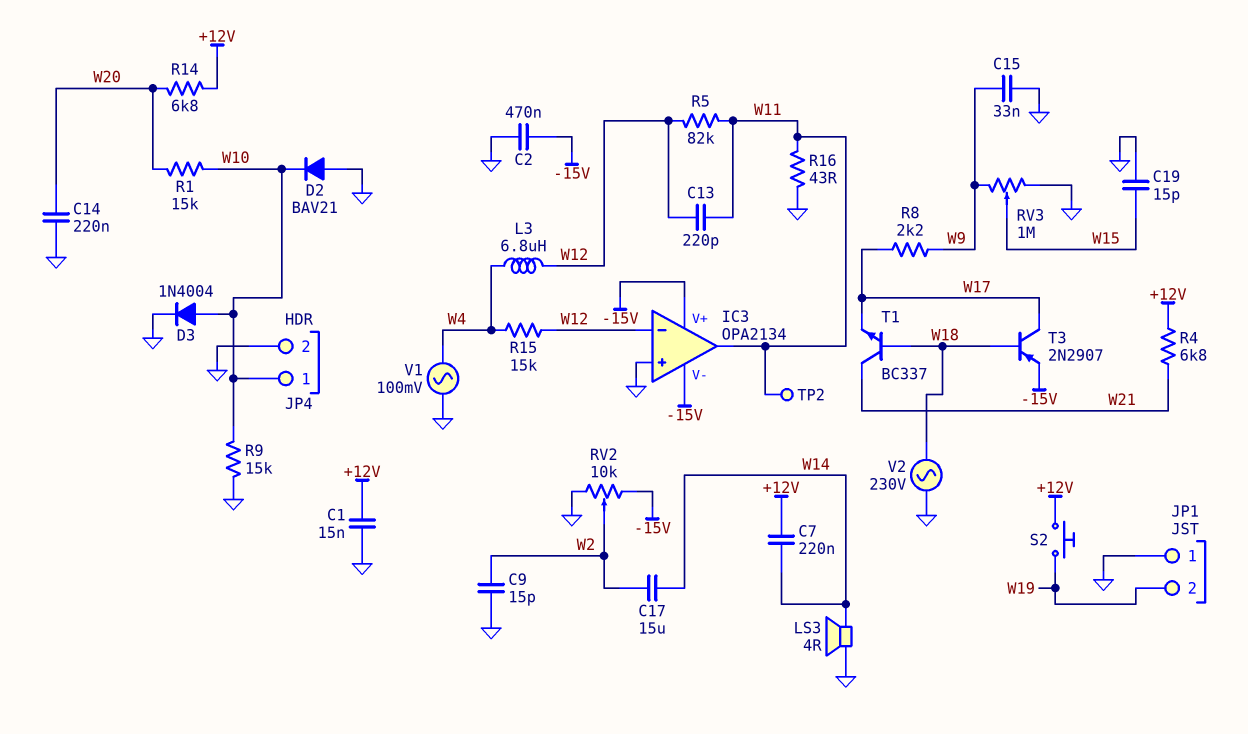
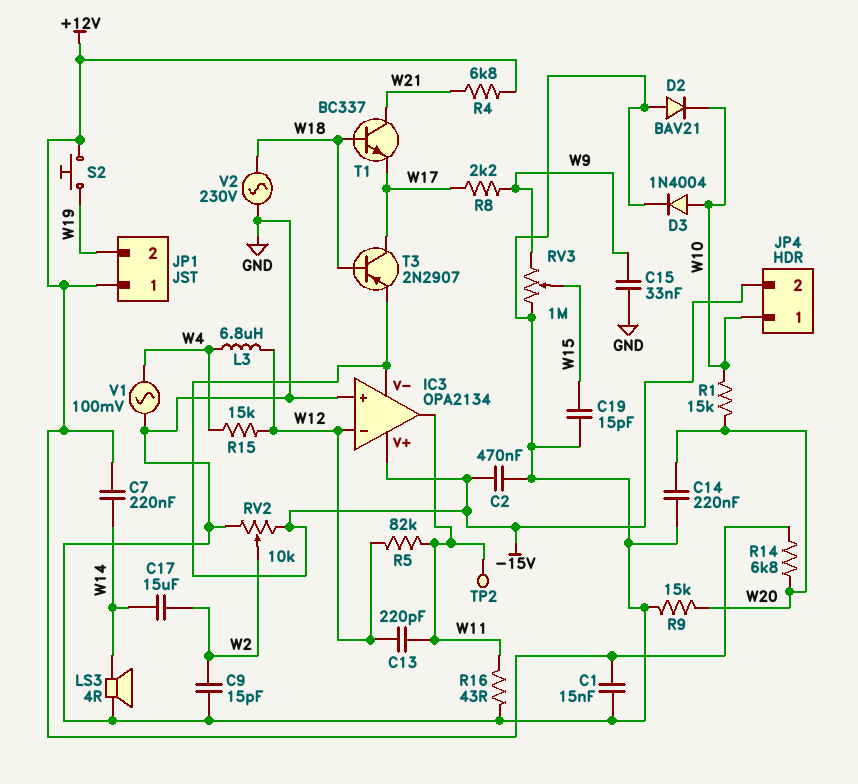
JP1 pin 1: GND -> +12V
JP4 pin 2: GND -> -15V
R9: 15k (GND, W10) -> 15k (GND, W20)

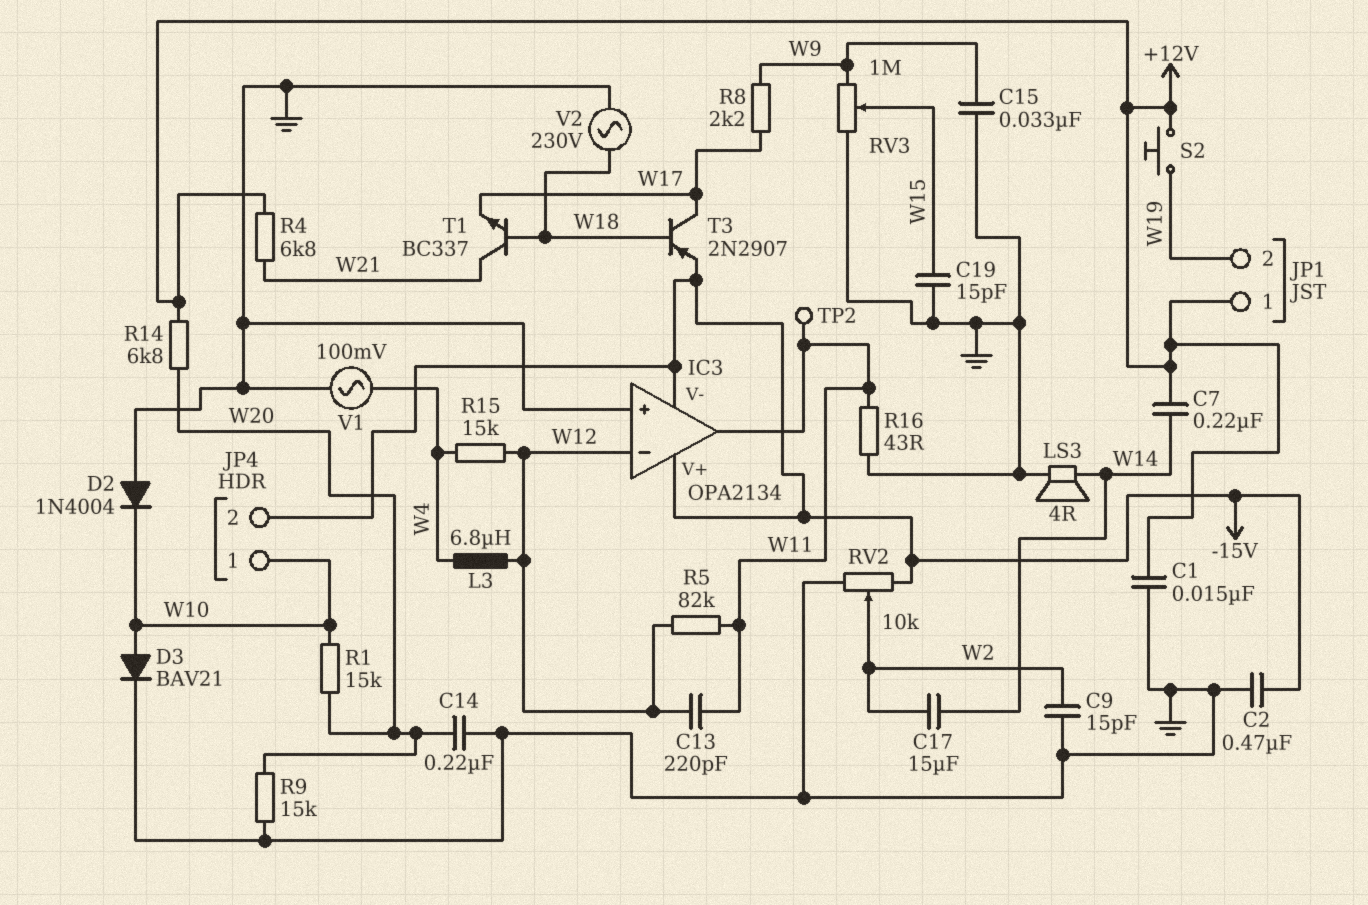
D2: diode BAV21 (A GND, K W10) -> diode 1N4004 (A GND, K W10)
D3: diode 1N4004 (A W10, K GND) -> diode BAV21 (A W10, K GND)

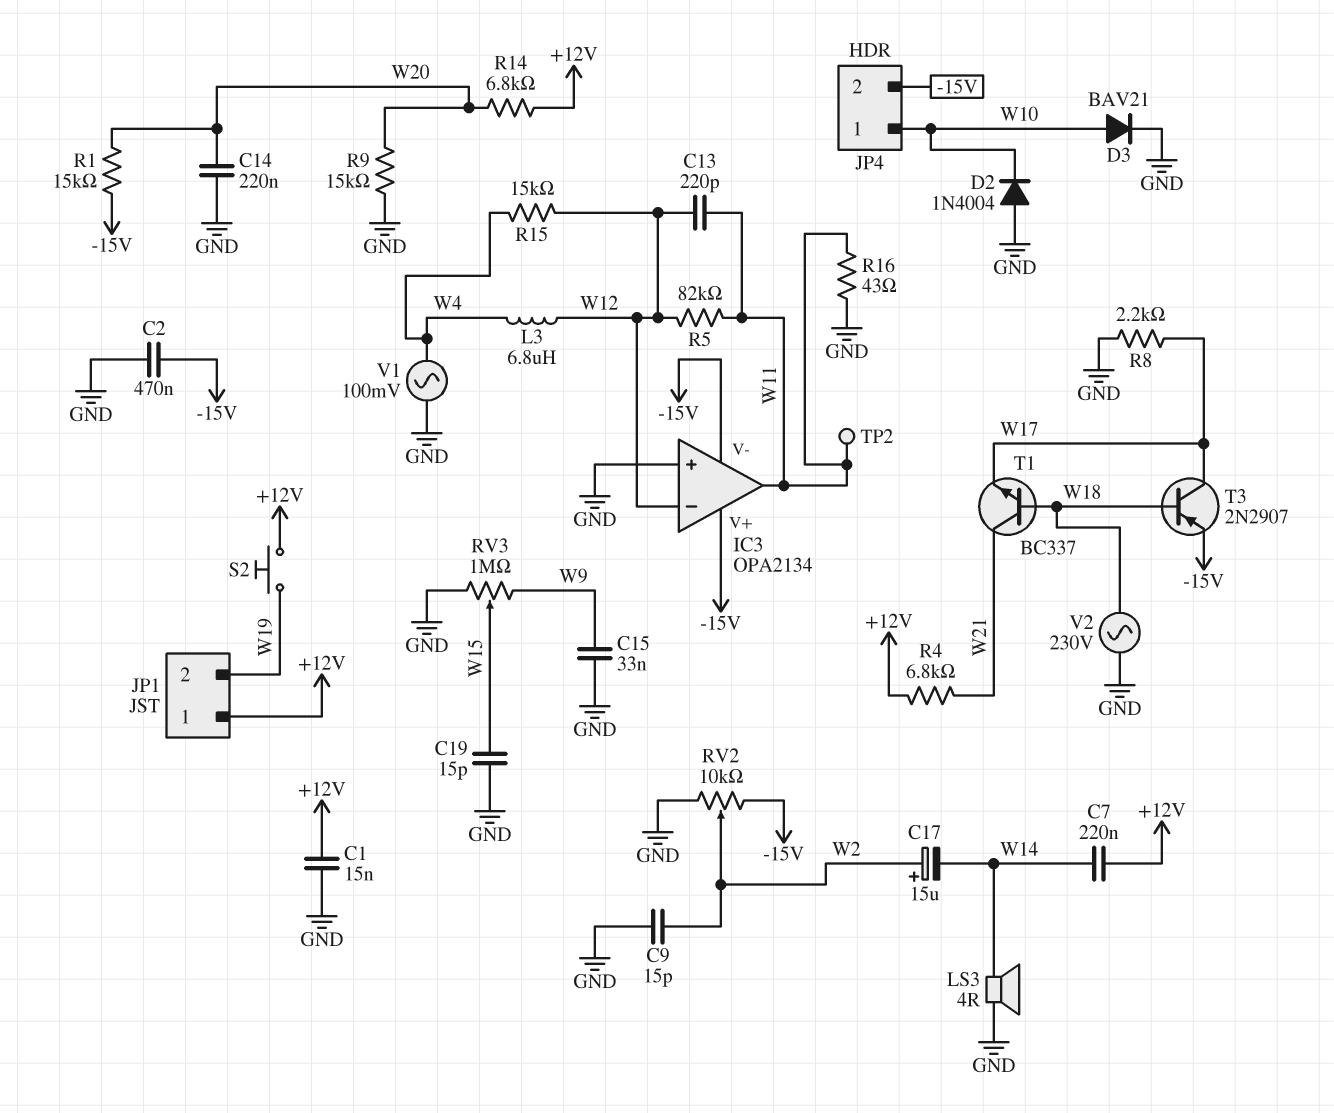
C17: 15uF (W2, W14) -> 15uF (plus W2, minus W14)
R1: 15k (W10, W20) -> 15k (-15V, W20)
R8: 2.2k (W9, W17) -> 2.2k (GND, W17)

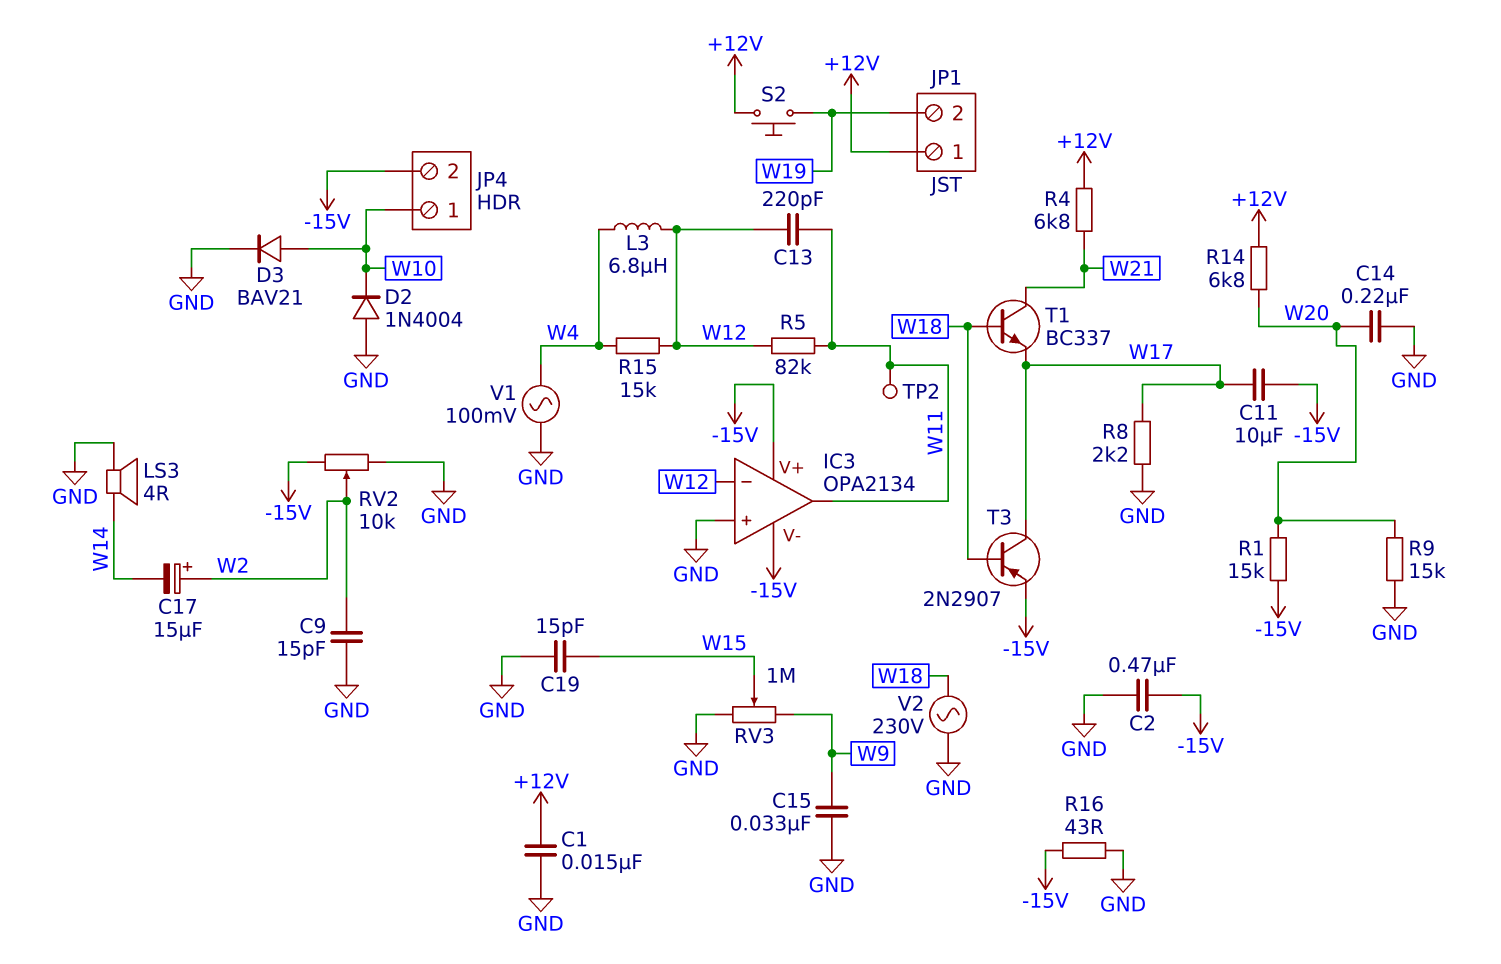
C7: 220nF (+12V, W14) -> none
C11: none -> 10uF (-15V, W17)
R16: 43 (GND, W11) -> 43 (-15V, GND)

